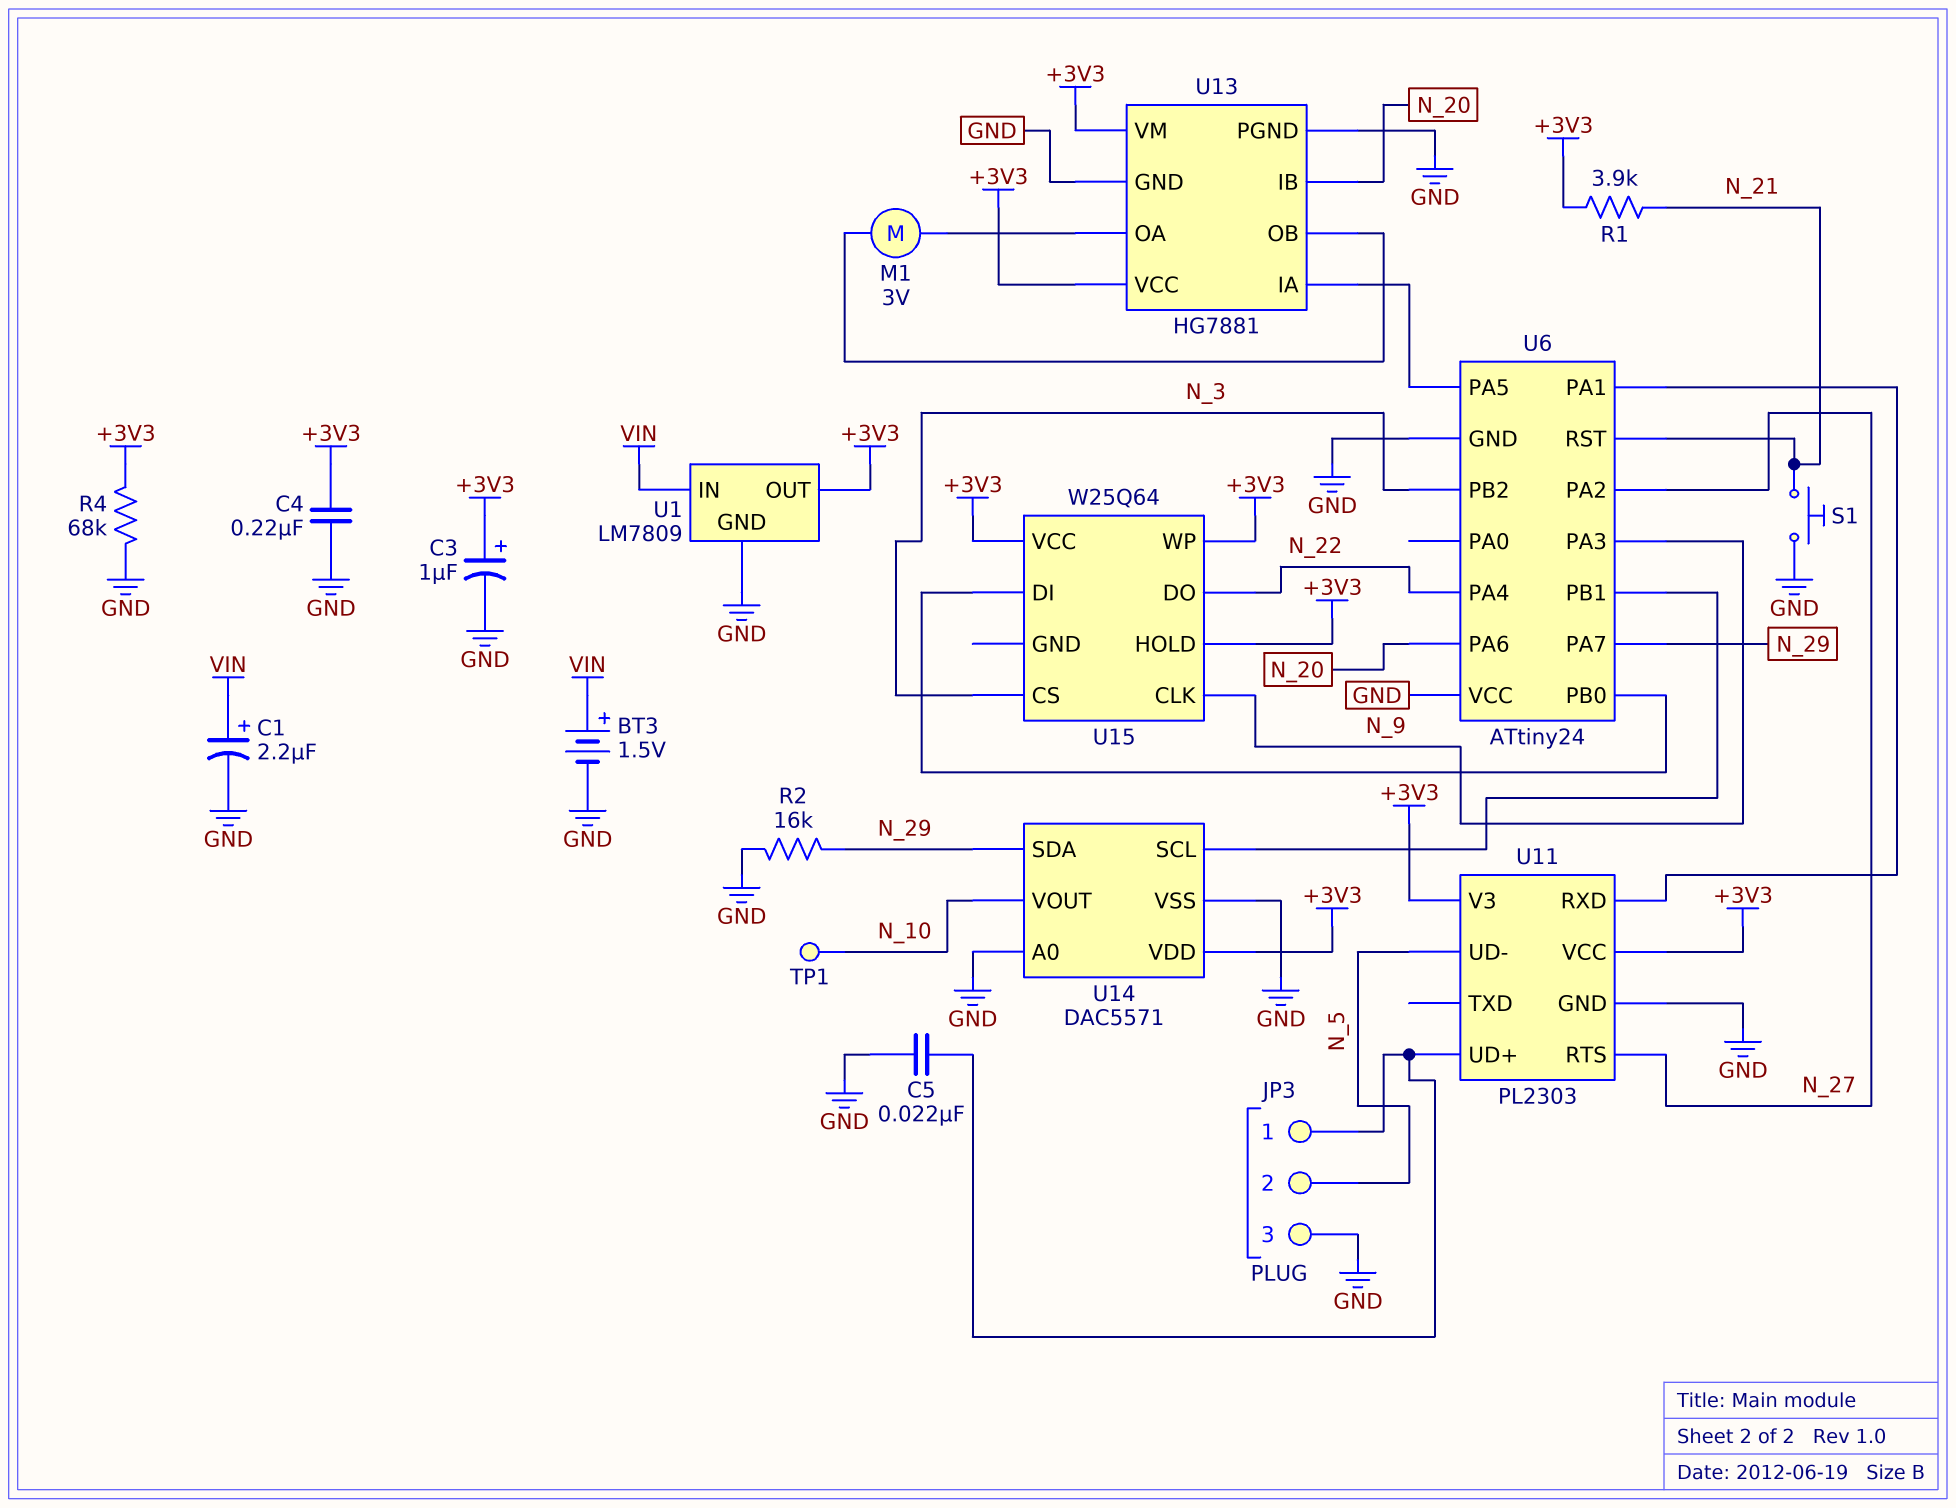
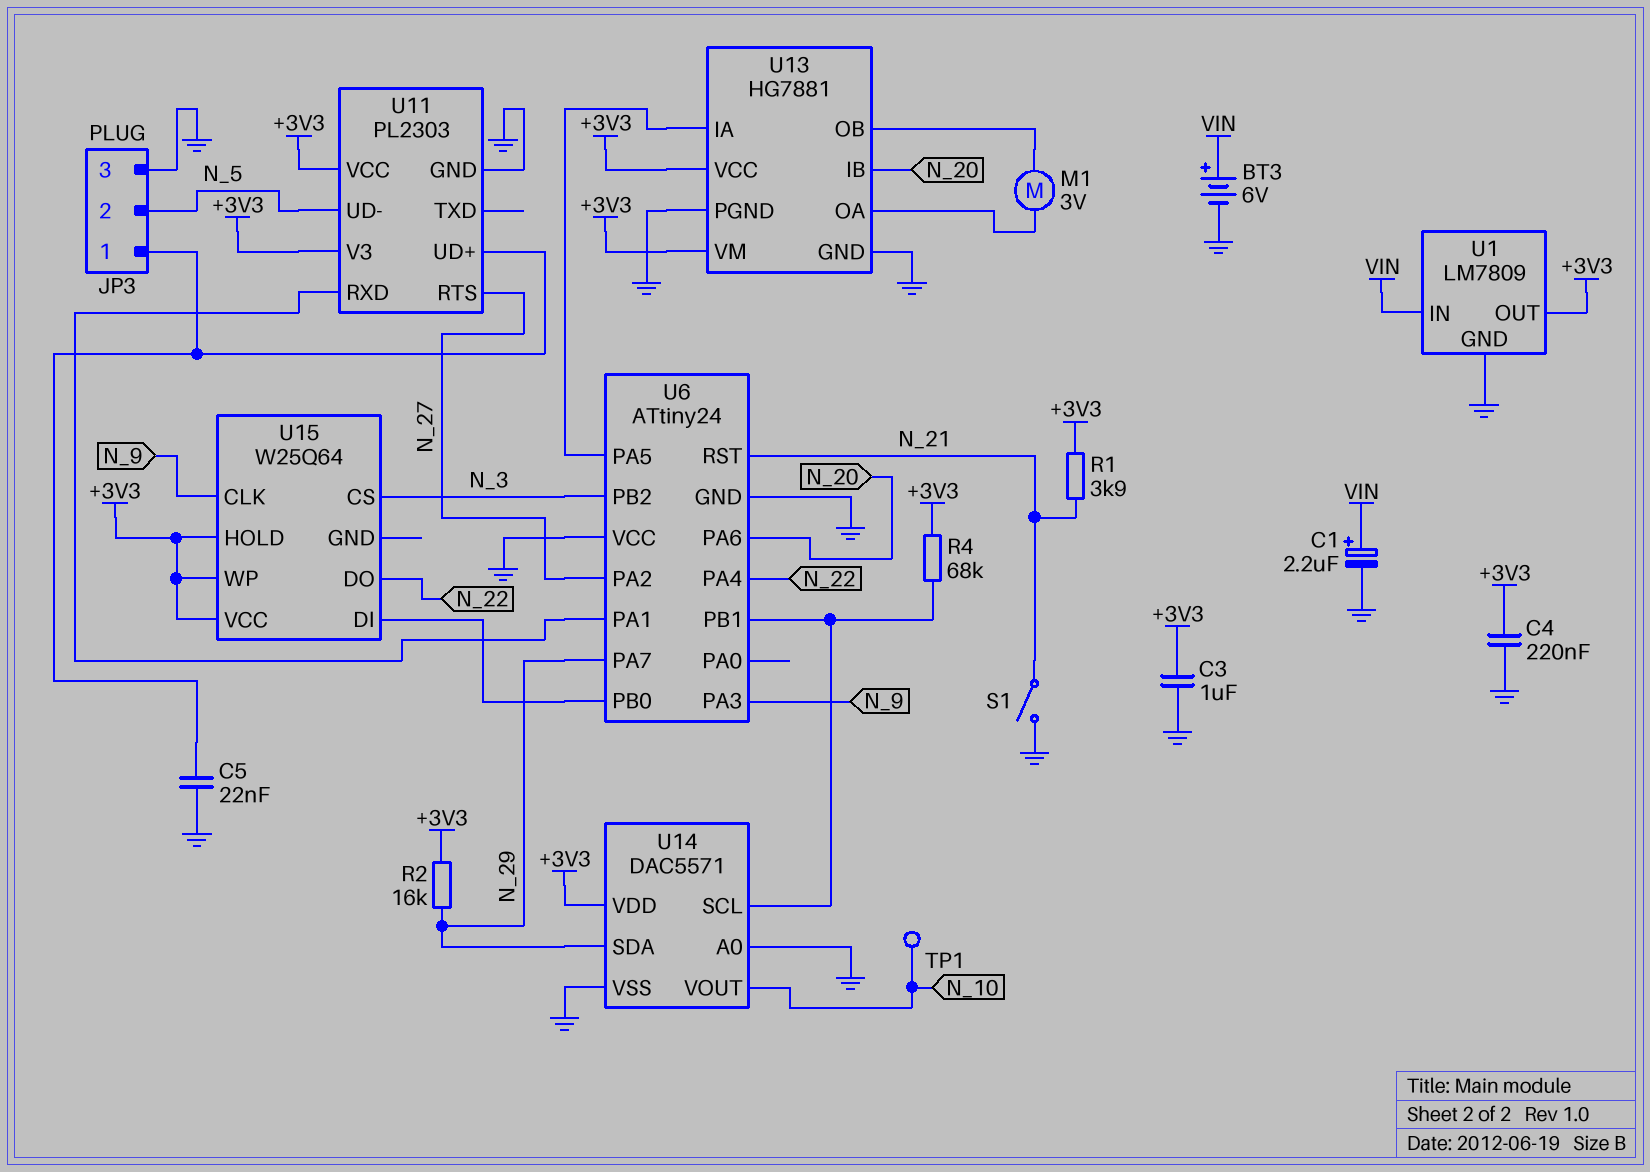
BT3: 1.5V (plus VIN, minus GND) -> 6V (plus VIN, minus GND)
C3: 1uF (plus +3V3, minus GND) -> 1uF (+3V3, GND)
R2: 16k (GND, N_29) -> 16k (+3V3, N_29)
R4: 68k (+3V3, GND) -> 68k (+3V3, U6/PB1)
S1: button (GND, N_21) -> switch (GND, N_21)

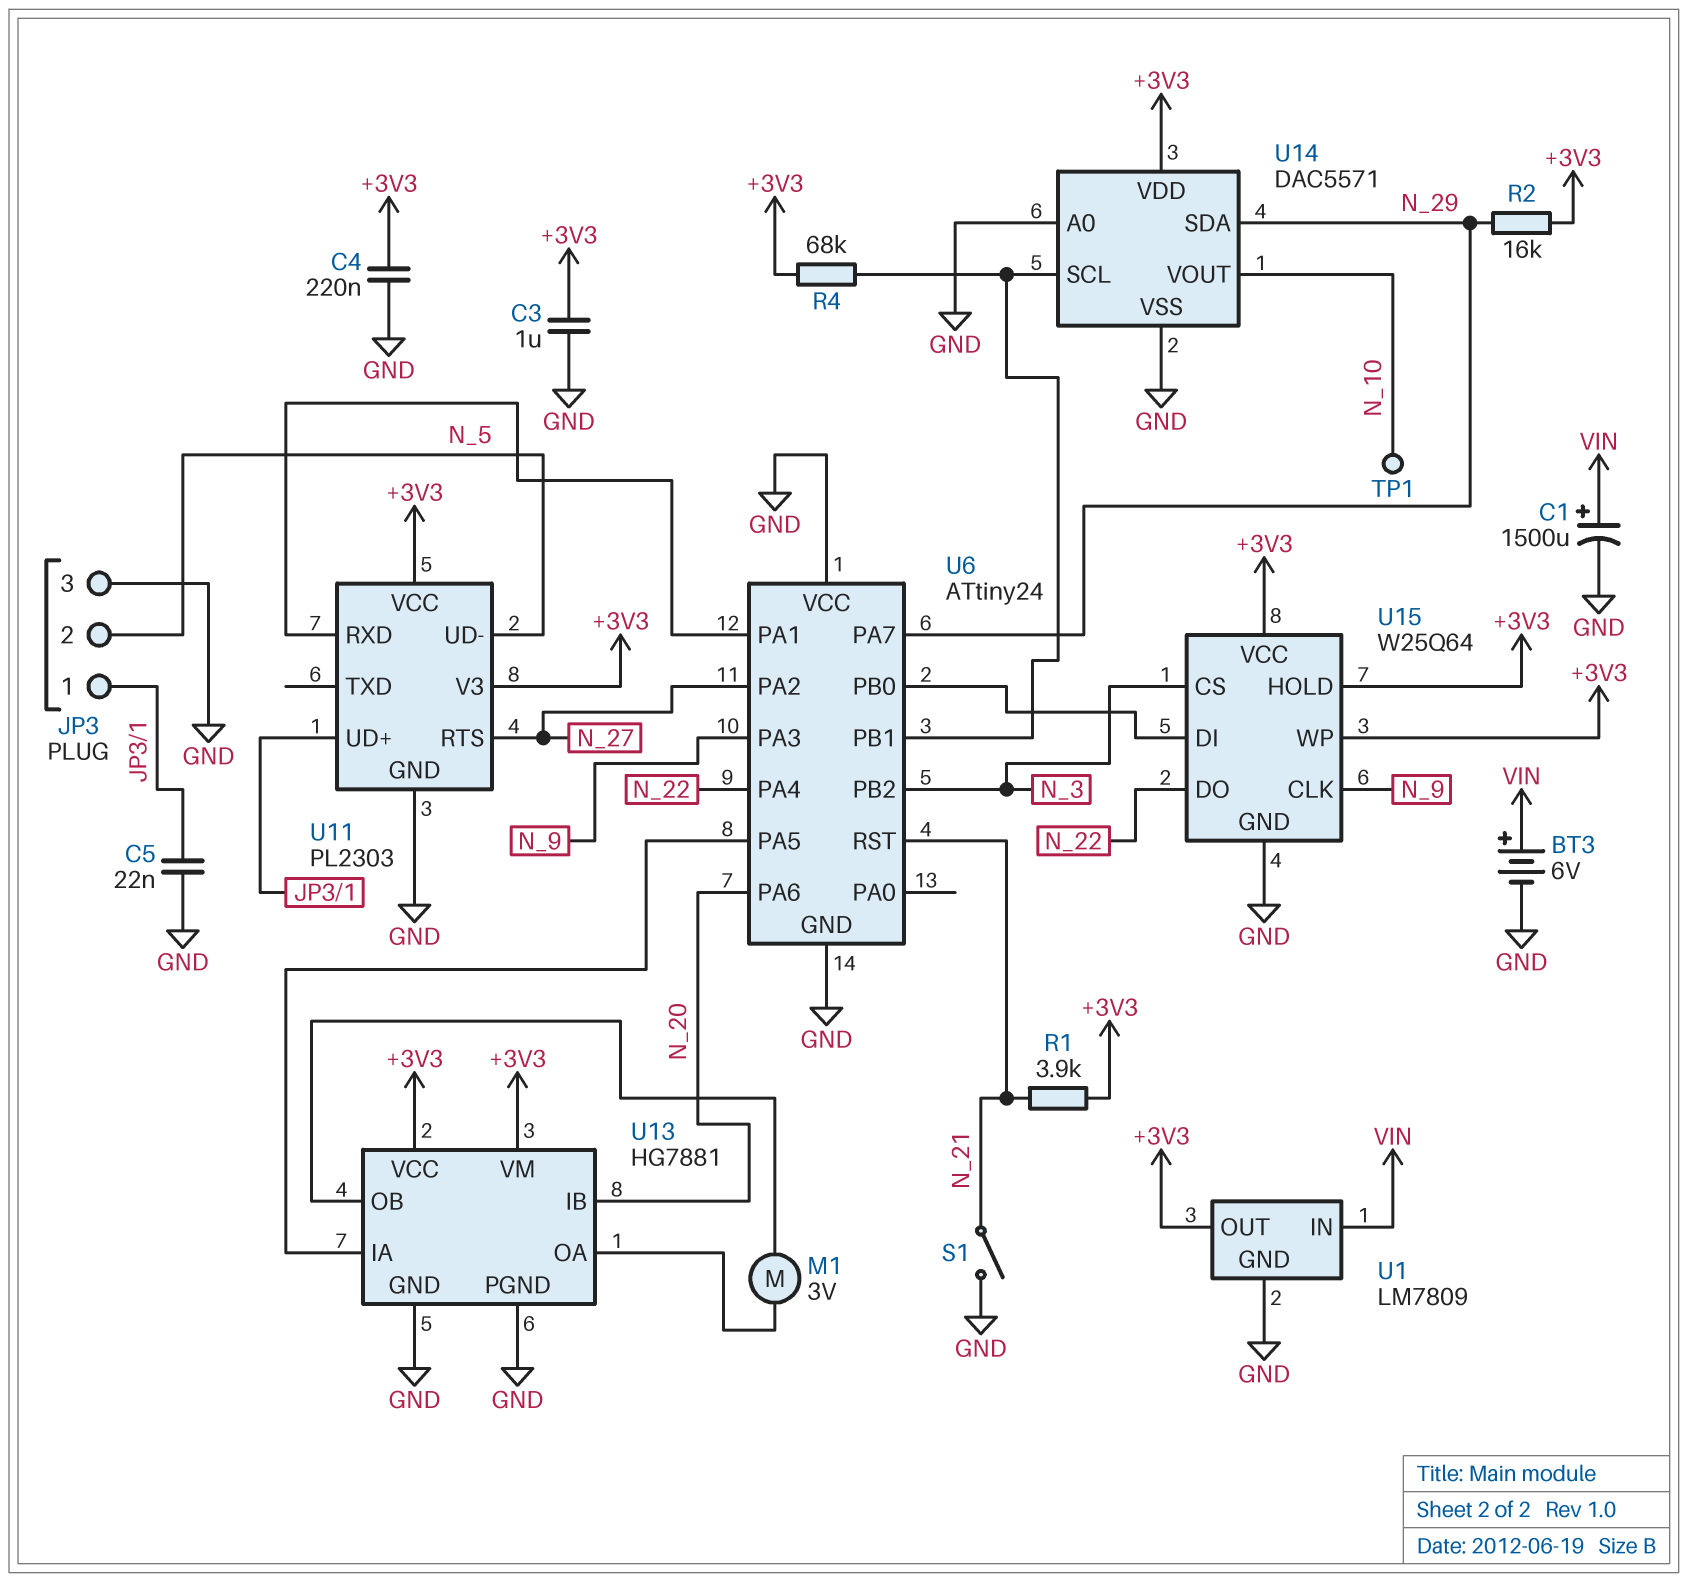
C1: 2.2uF (plus VIN, minus GND) -> 1500uF (plus VIN, minus GND)
U15 pin GND: none -> GND

